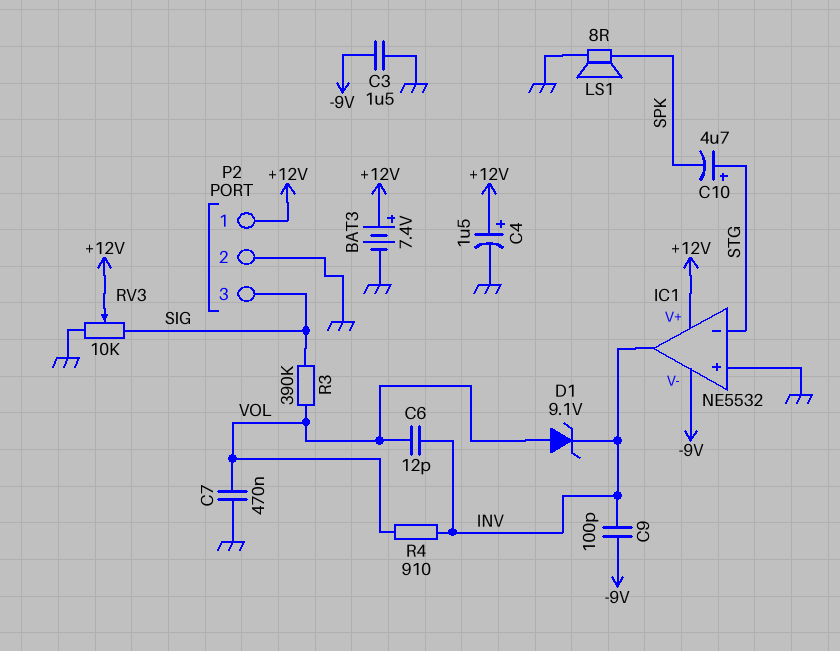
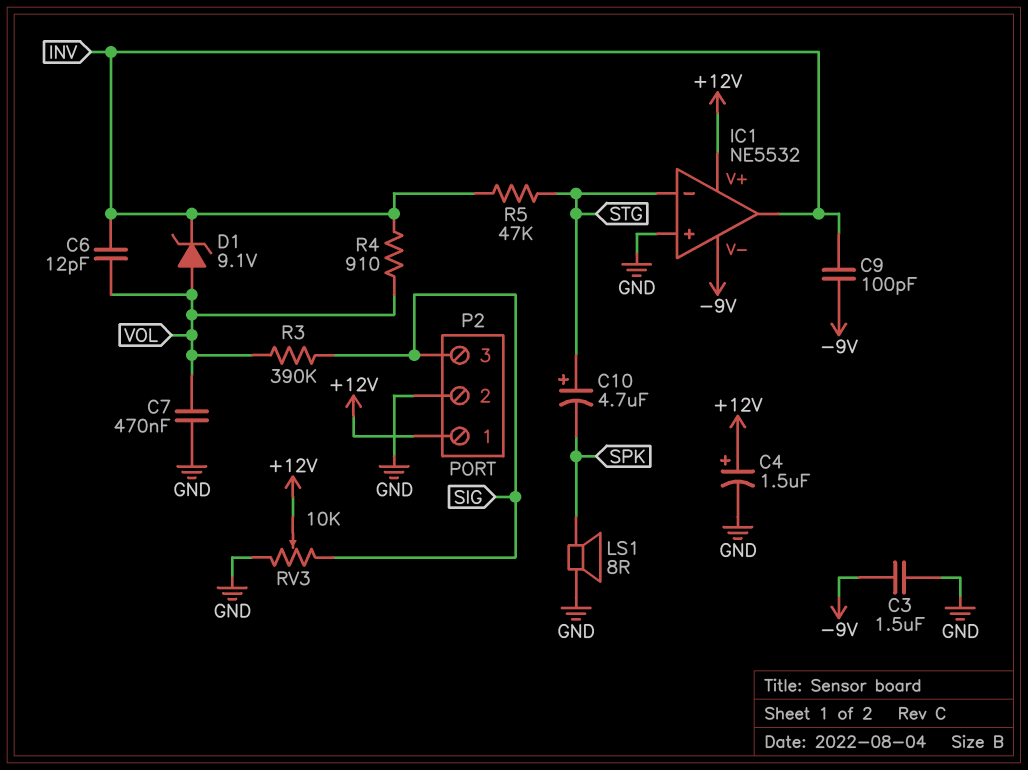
BAT3: 7.4V (plus +12V, minus GND) -> none
R5: none -> 47k (INV, STG)

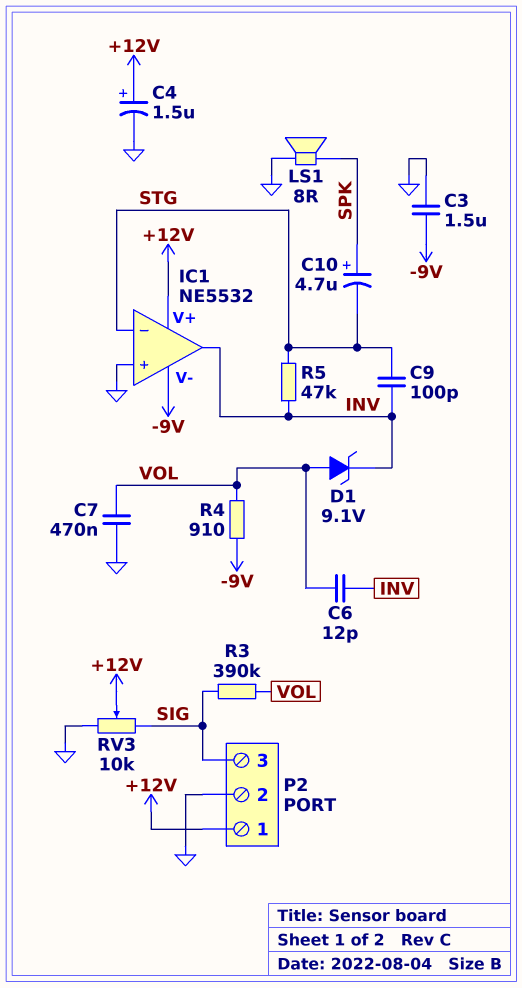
C9: 100pF (-9V, INV) -> 100pF (INV, STG)
C10: 4.7uF (plus STG, minus SPK) -> 4.7uF (plus SPK, minus STG)
R4: 910 (INV, VOL) -> 910 (-9V, VOL)

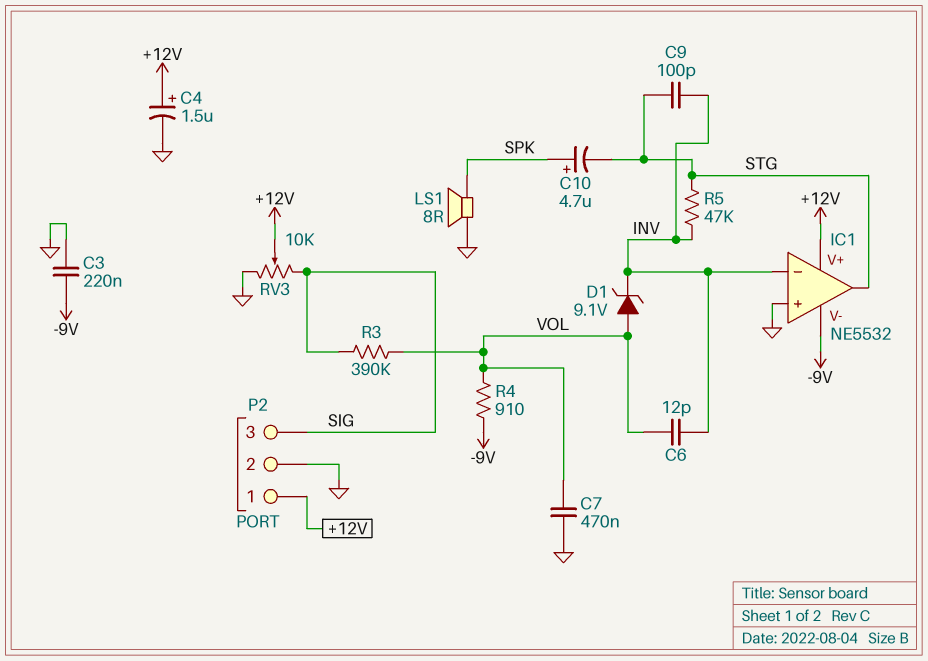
C3: 1.5uF (-9V, GND) -> 220nF (-9V, GND)
IC1 pin in-: STG -> INV
IC1 pin out: INV -> STG

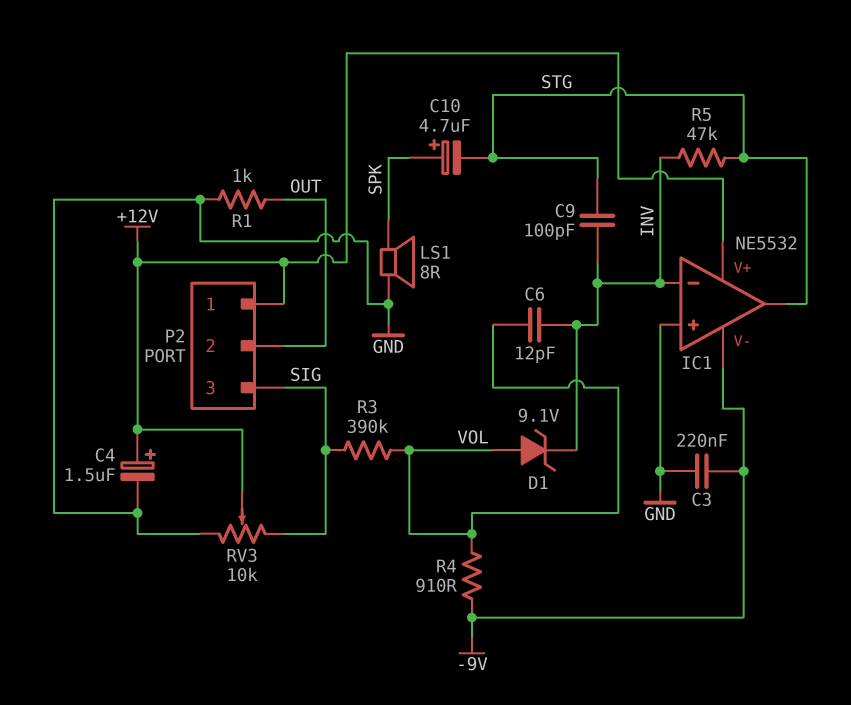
C7: 470nF (GND, VOL) -> none
P2 pin 2: GND -> OUT
R1: none -> 1k (GND, OUT)

